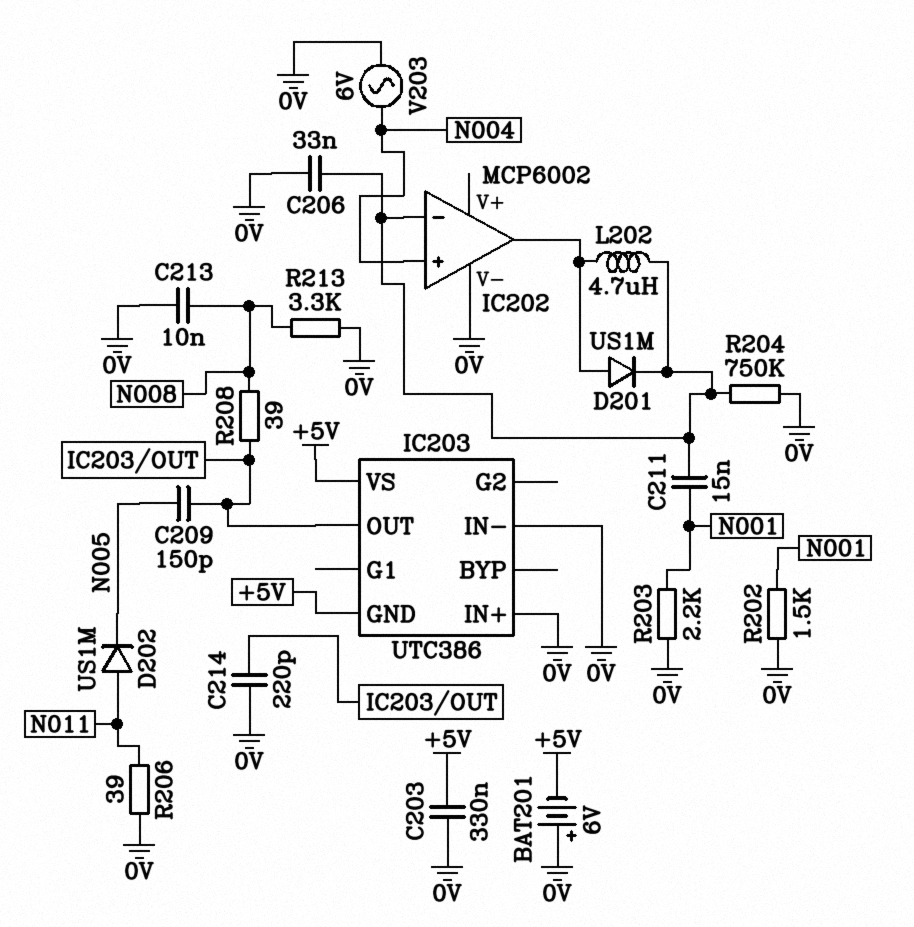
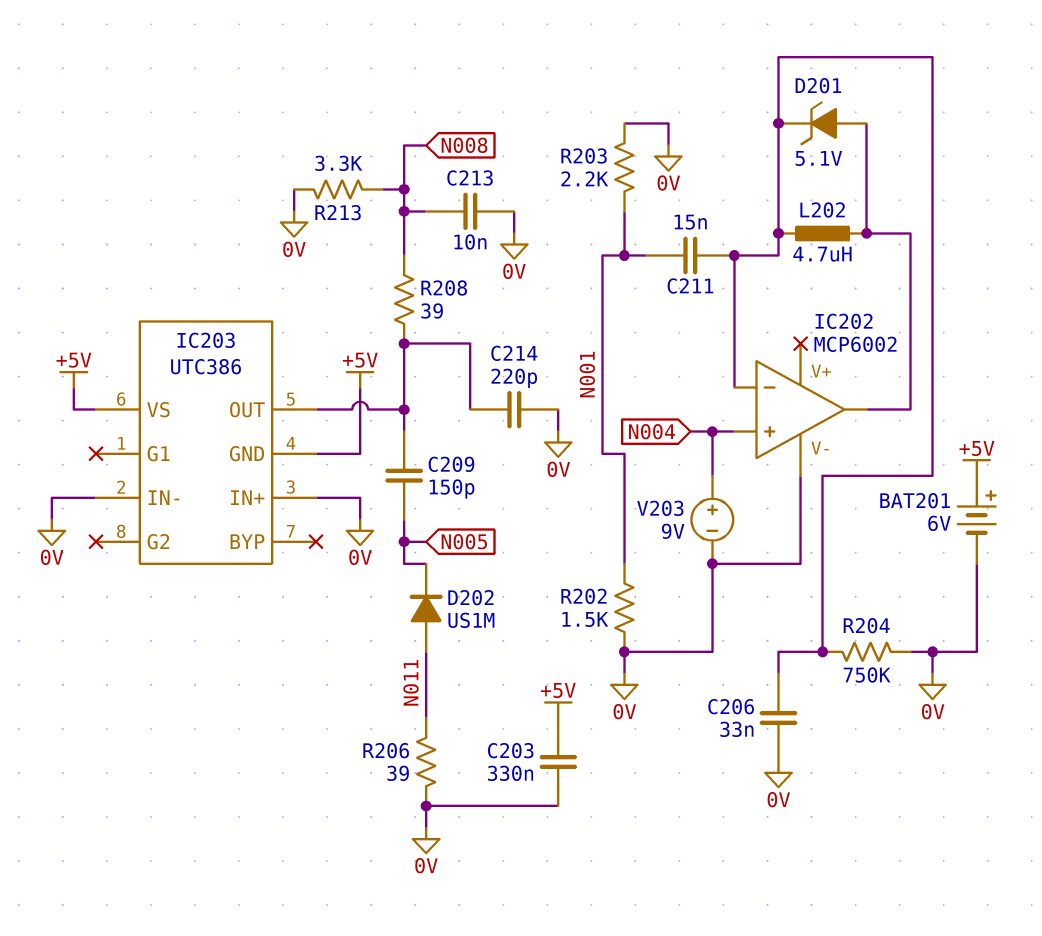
BAT201: 6V (plus 0V, minus +5V) -> 6V (plus +5V, minus 0V)
D201: diode US1M (A IC202/out, K IC202/in-) -> zener 5.1V (A IC202/out, K IC202/in-)
V203: AC 6V (0V, N004) -> 9V (plus N004, minus 0V)

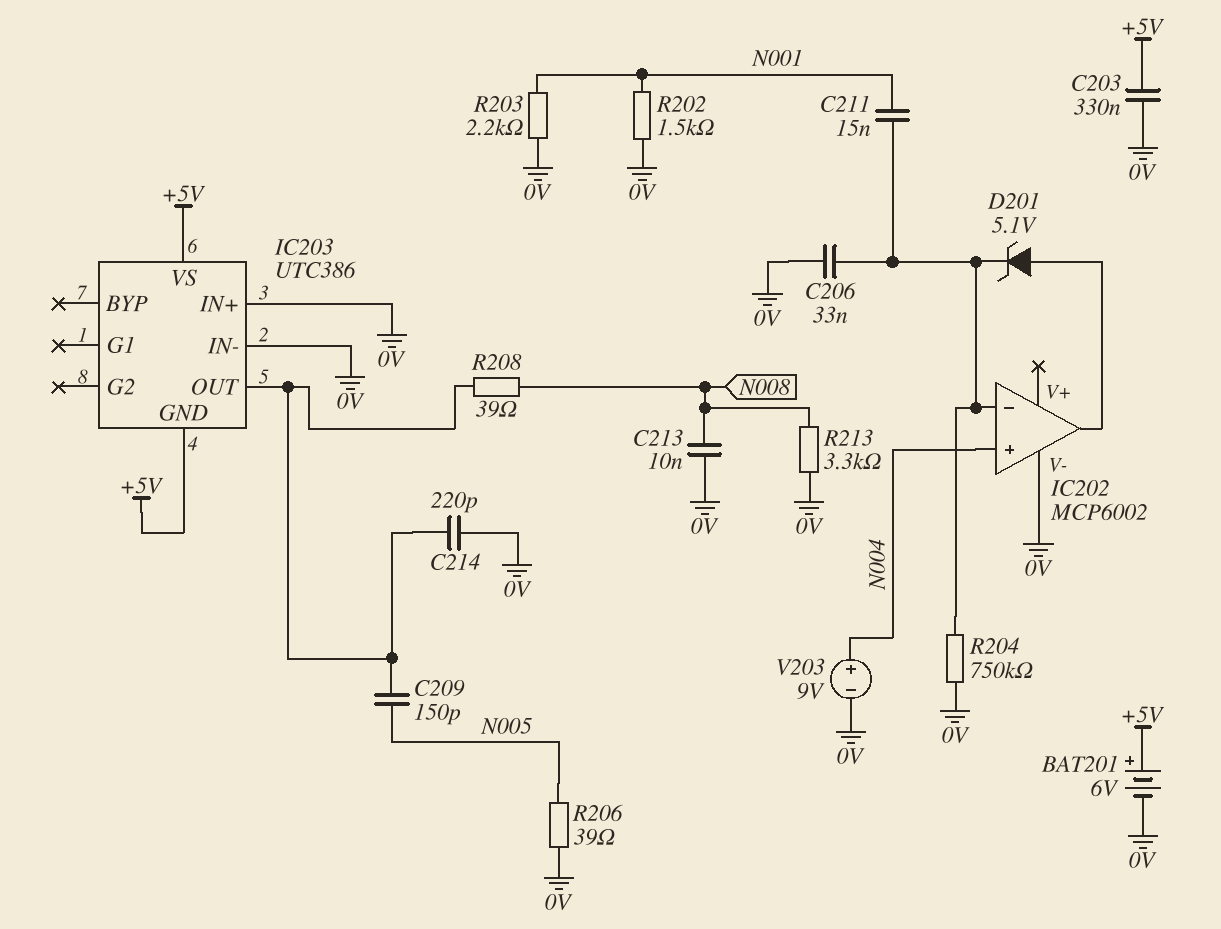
D202: diode US1M (A N011, K N005) -> none
L202: 4.7uH (IC202/in-, IC202/out) -> none
R206: 39 (0V, N011) -> 39 (0V, N005)

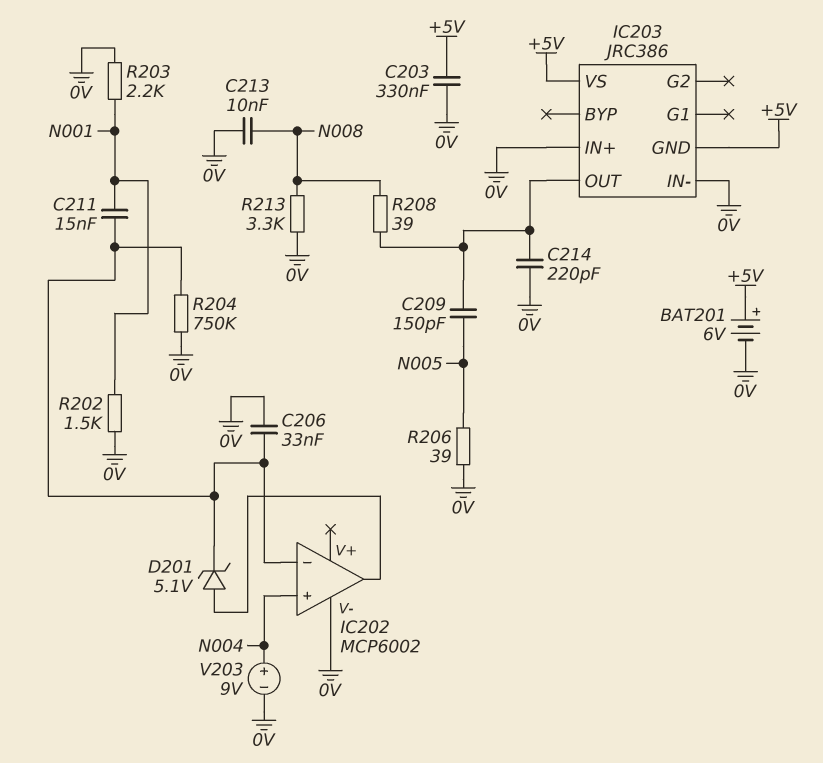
IC203: UTC386 -> JRC386

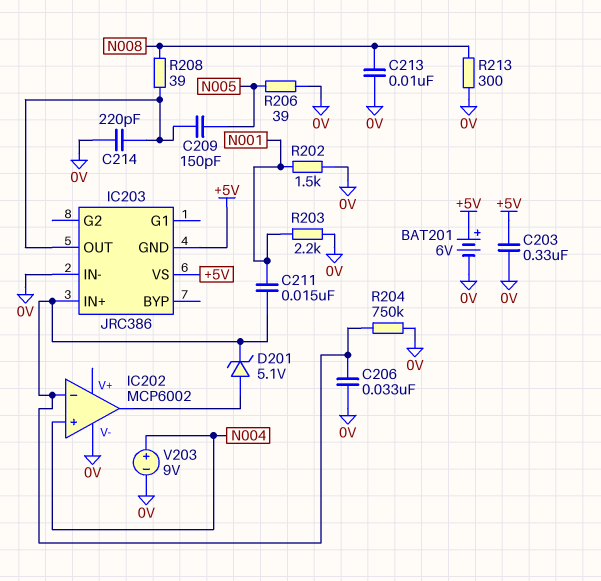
IC203 pin IN+: 0V -> IC202/in-
R213: 3.3k (0V, N008) -> 300 (0V, N008)

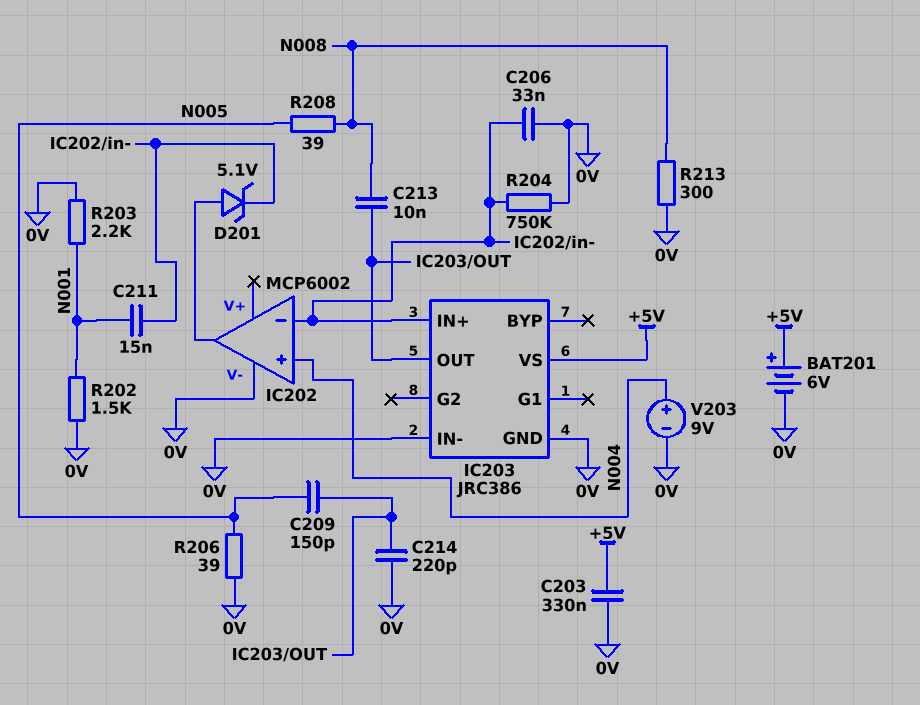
C213: 10nF (0V, N008) -> 10nF (IC203/OUT, N008)
IC203 pin GND: +5V -> 0V
R208: 39 (IC203/OUT, N008) -> 39 (N005, N008)

